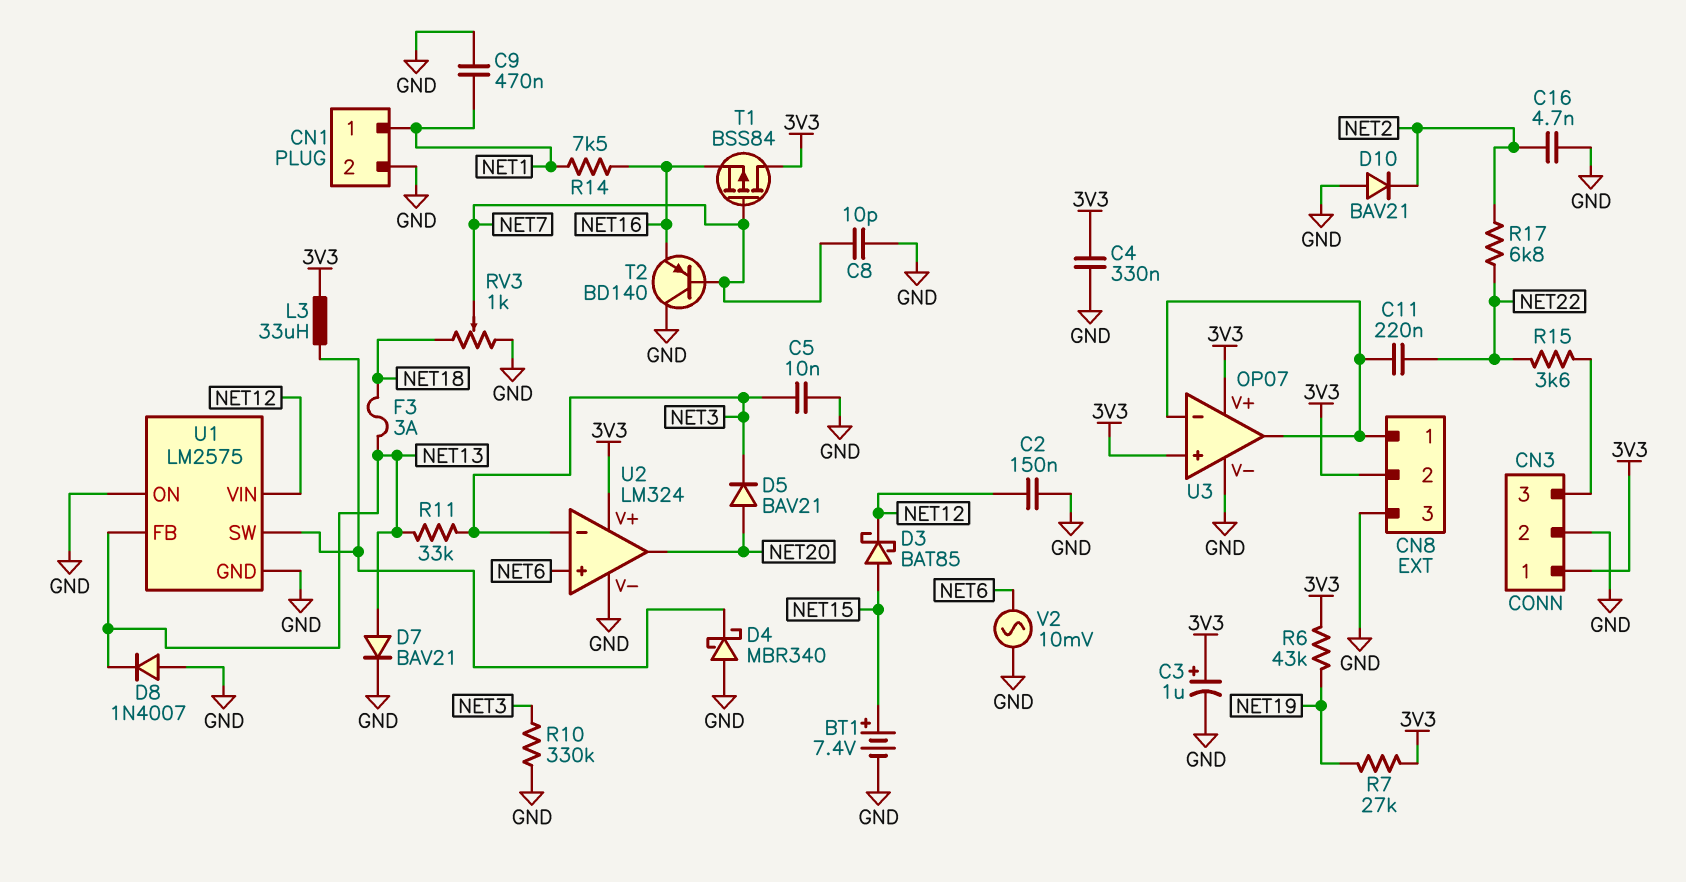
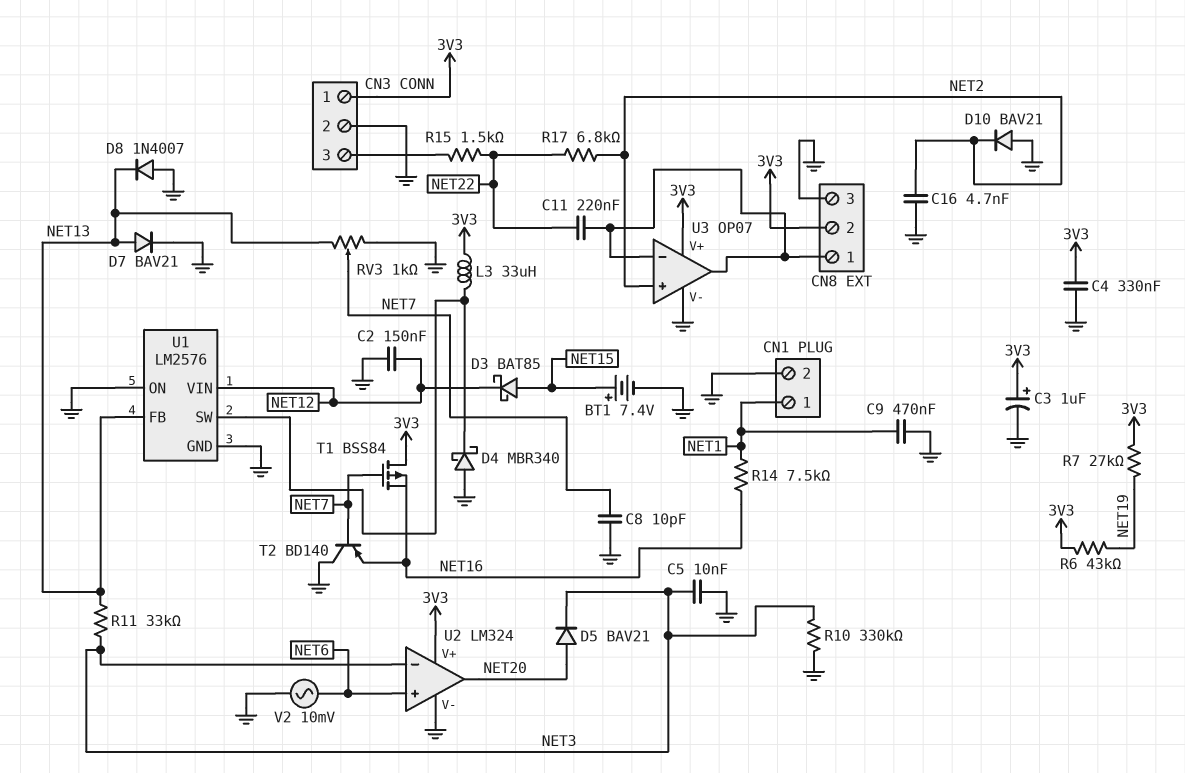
F3: 3A (NET13, NET18) -> none
R15: 3.6k (CN3/3, NET22) -> 1.5k (CN3/3, NET22)
RV3: 1k (GND, NET18, wiper NET7) -> 1k (GND, NET13, wiper NET7)
U1: LM2575 -> LM2576
U3 pin in+: 3V3 -> NET2

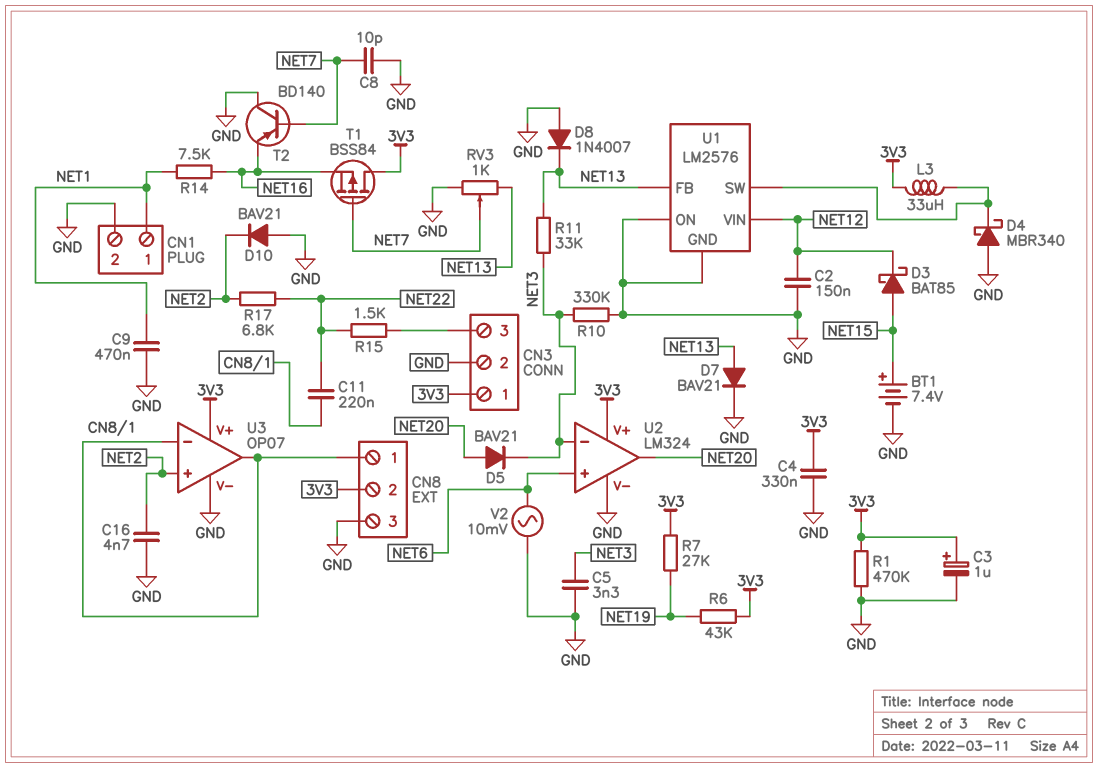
C5: 10nF (GND, NET3) -> 3.3nF (GND, NET3)
R1: none -> 470k (3V3, GND)

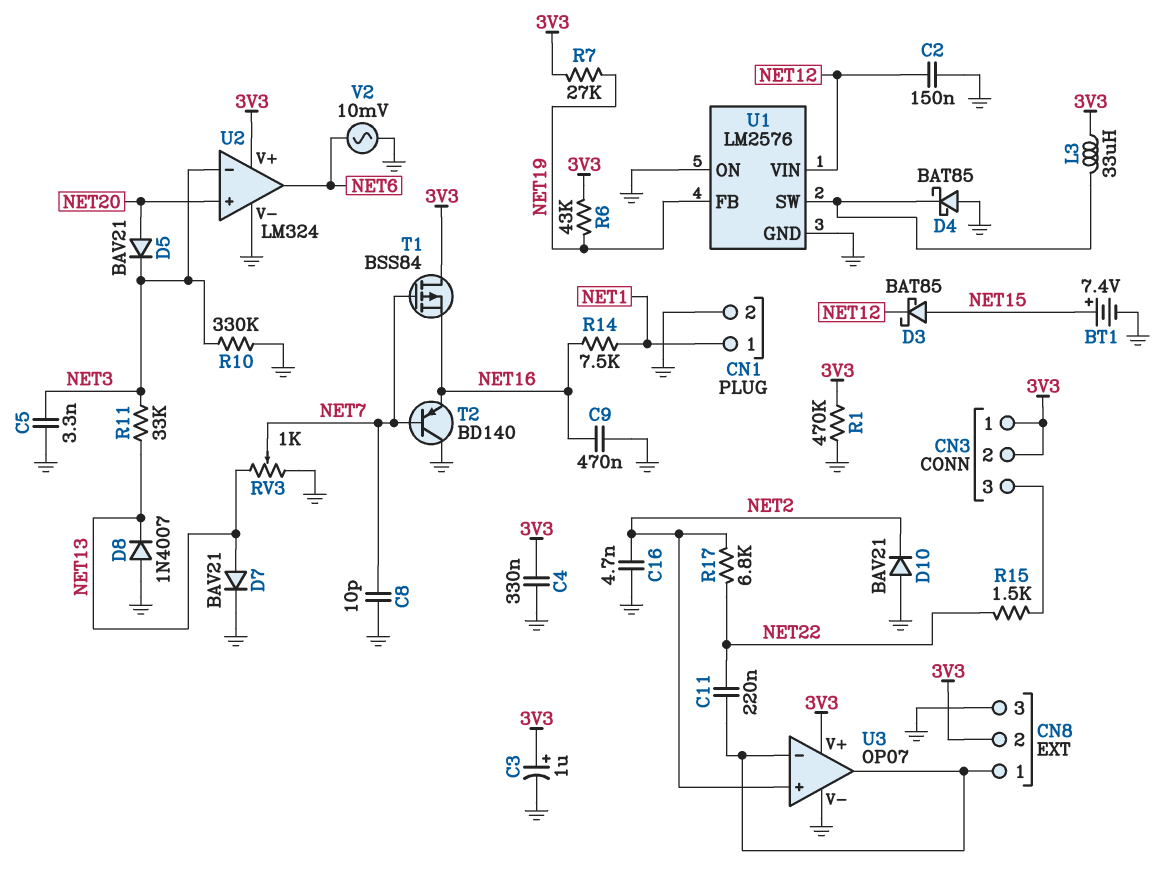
C9: 470nF (GND, NET1) -> 470nF (GND, NET16)
CN3 pin 2: GND -> 3V3
D4: schottky MBR340 (A GND, K U1/SW) -> schottky BAT85 (A GND, K U1/SW)
U1 pin FB: NET13 -> NET19
U2 pin in+: NET6 -> NET20
U2 pin out: NET20 -> NET6

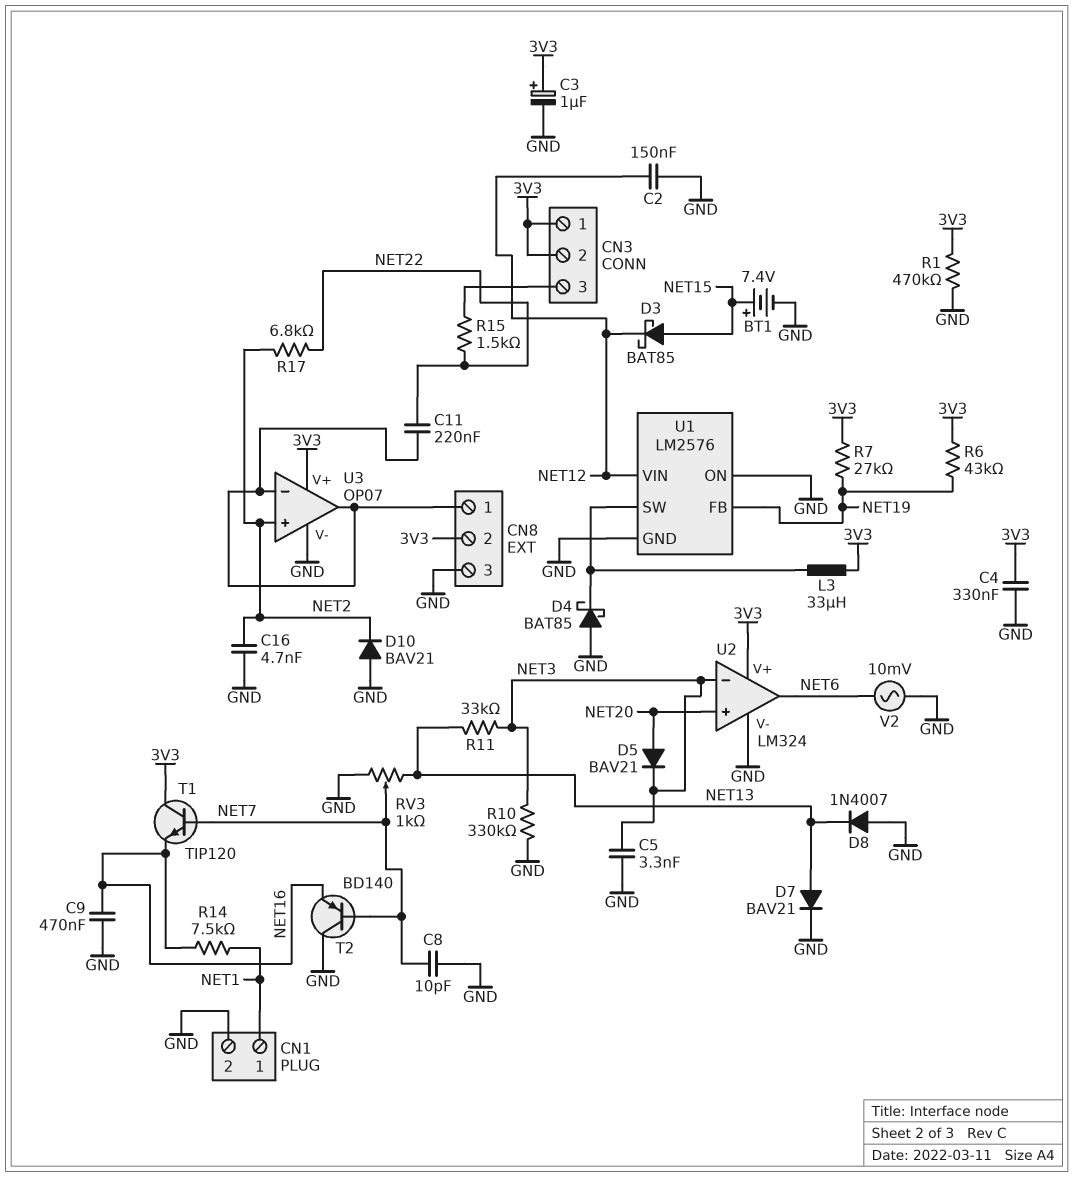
T1: PMOS BSS84 (G NET7, D 3V3, S NET16) -> NPN TIP120 (B NET7, C 3V3, E NET16)

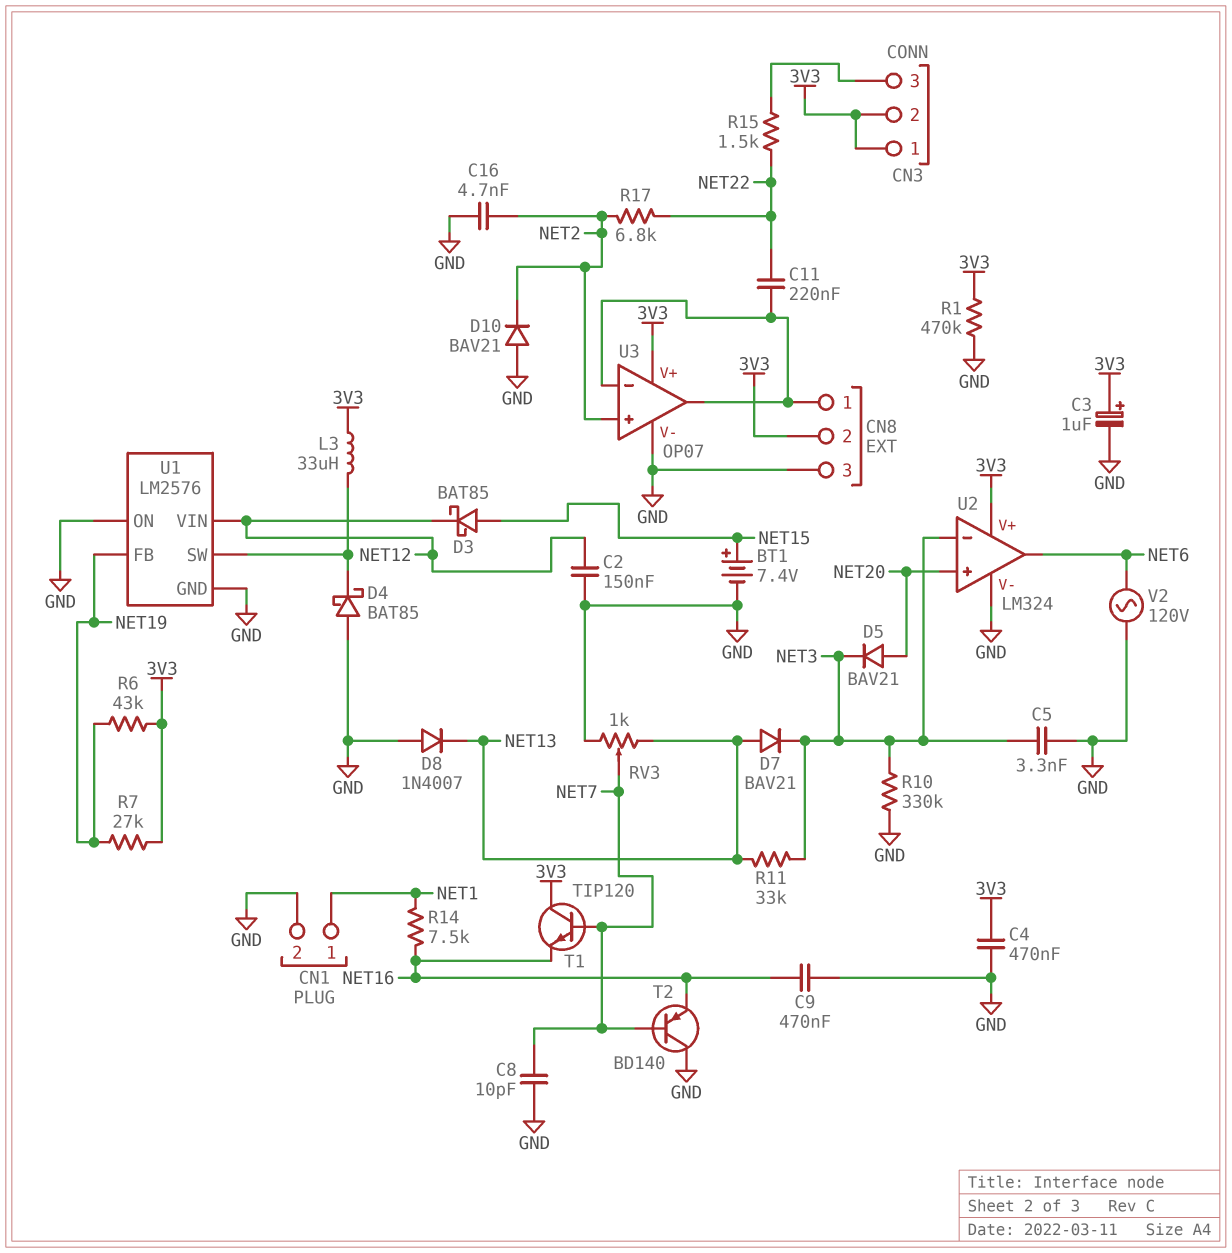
C4: 330nF (3V3, GND) -> 470nF (3V3, GND)
D7: diode BAV21 (A NET13, K GND) -> diode BAV21 (A NET13, K NET3)
V2: AC 10mV (GND, NET6) -> AC 120V (GND, NET6)

